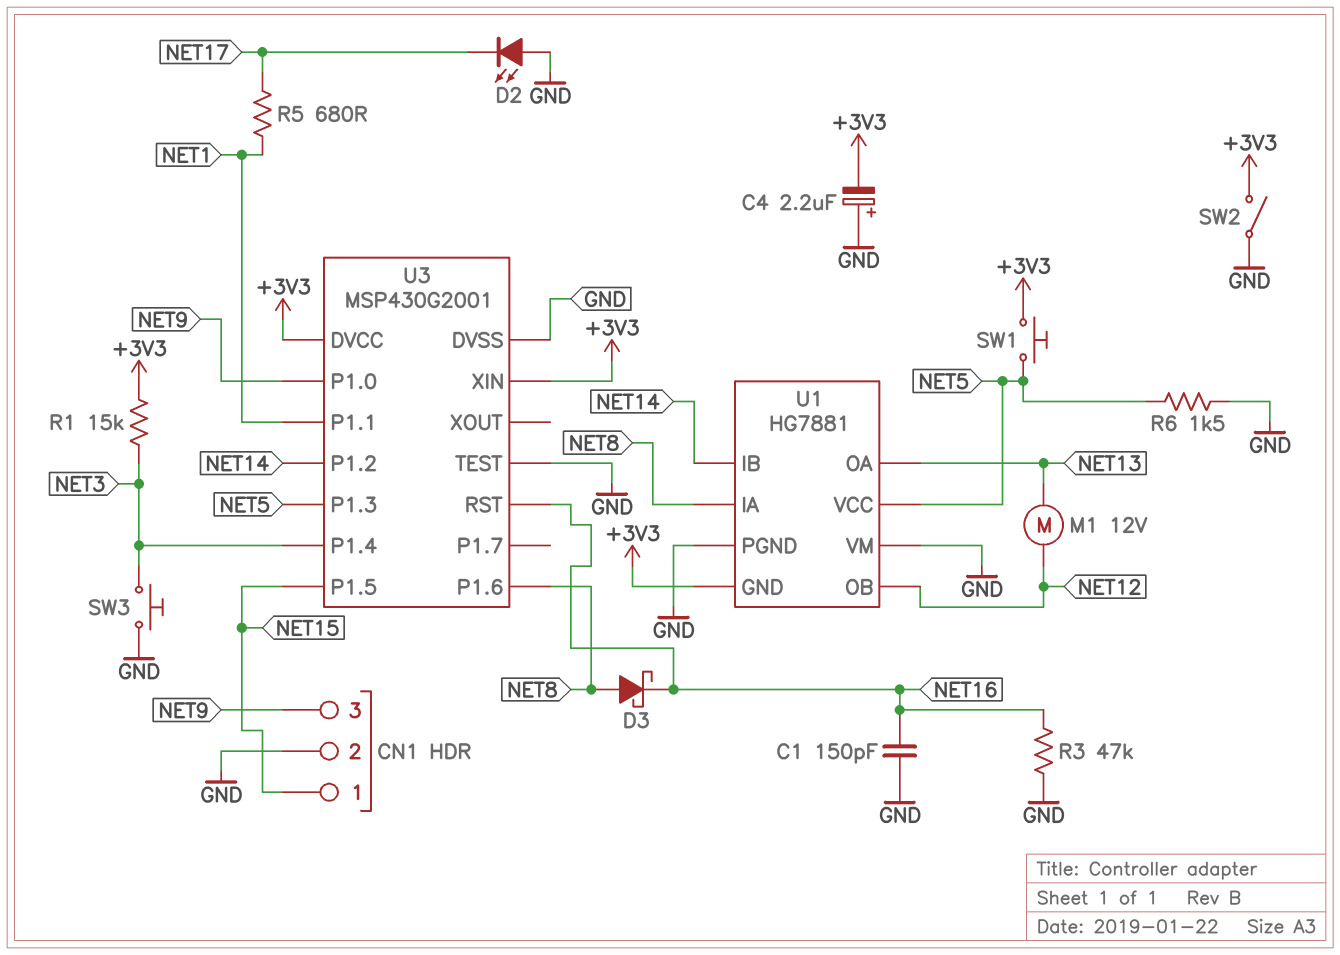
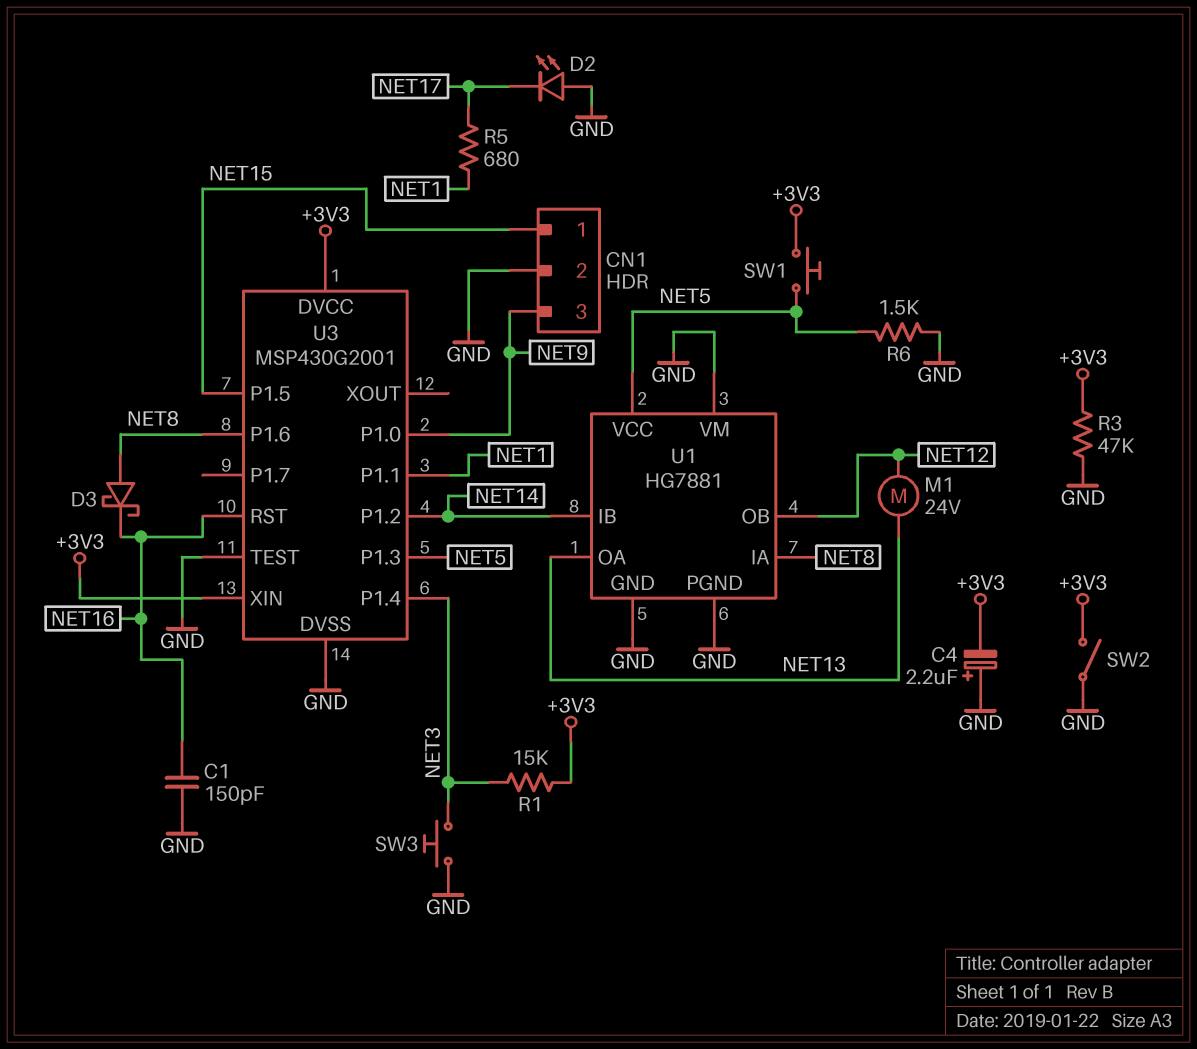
M1: motor 12V (NET12, NET13) -> motor 24V (NET12, NET13)
R3: 47k (GND, NET16) -> 47k (+3V3, GND)
U1 pin GND: +3V3 -> GND

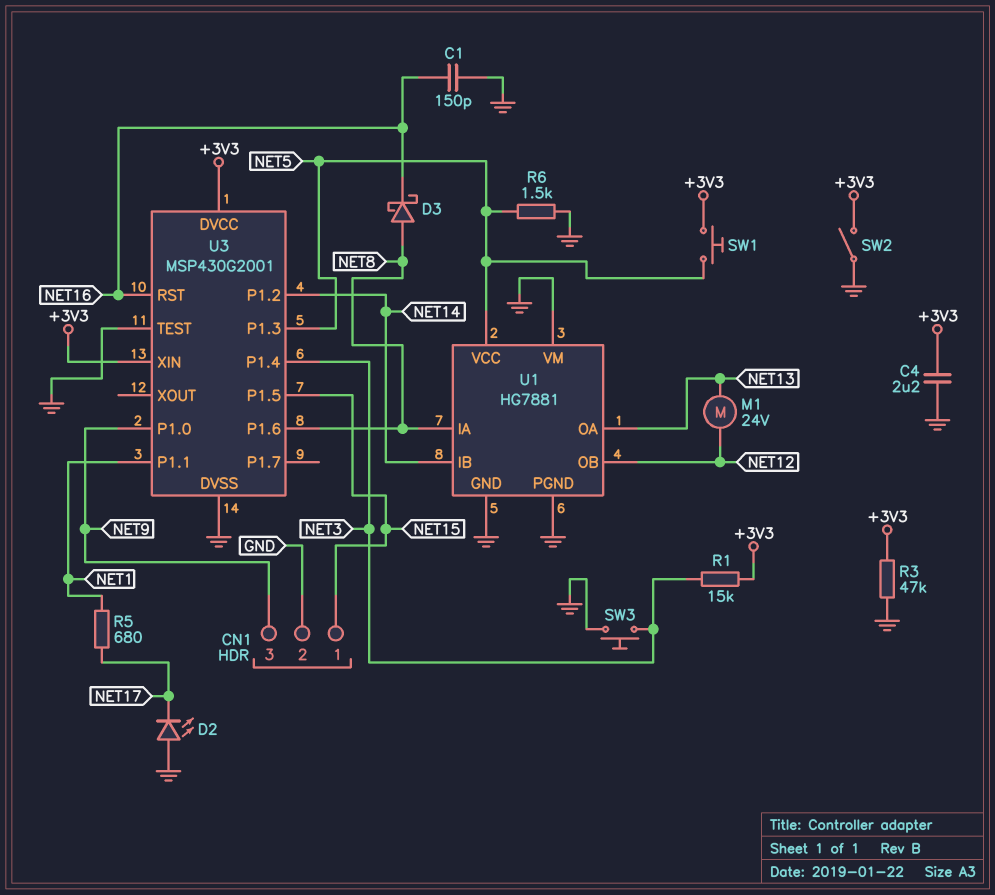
C4: 2.2uF (plus GND, minus +3V3) -> 2.2uF (+3V3, GND)

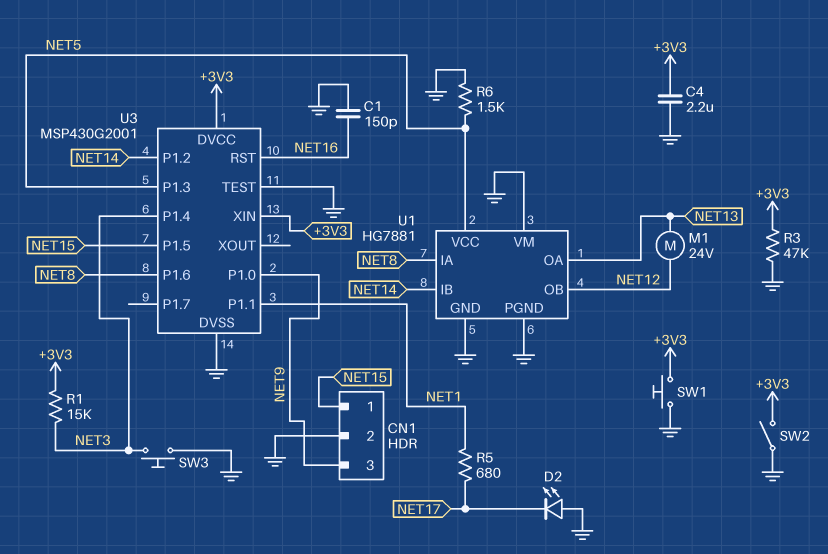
D3: schottky (A NET8, K NET16) -> none
SW1: button (+3V3, NET5) -> button (+3V3, GND)

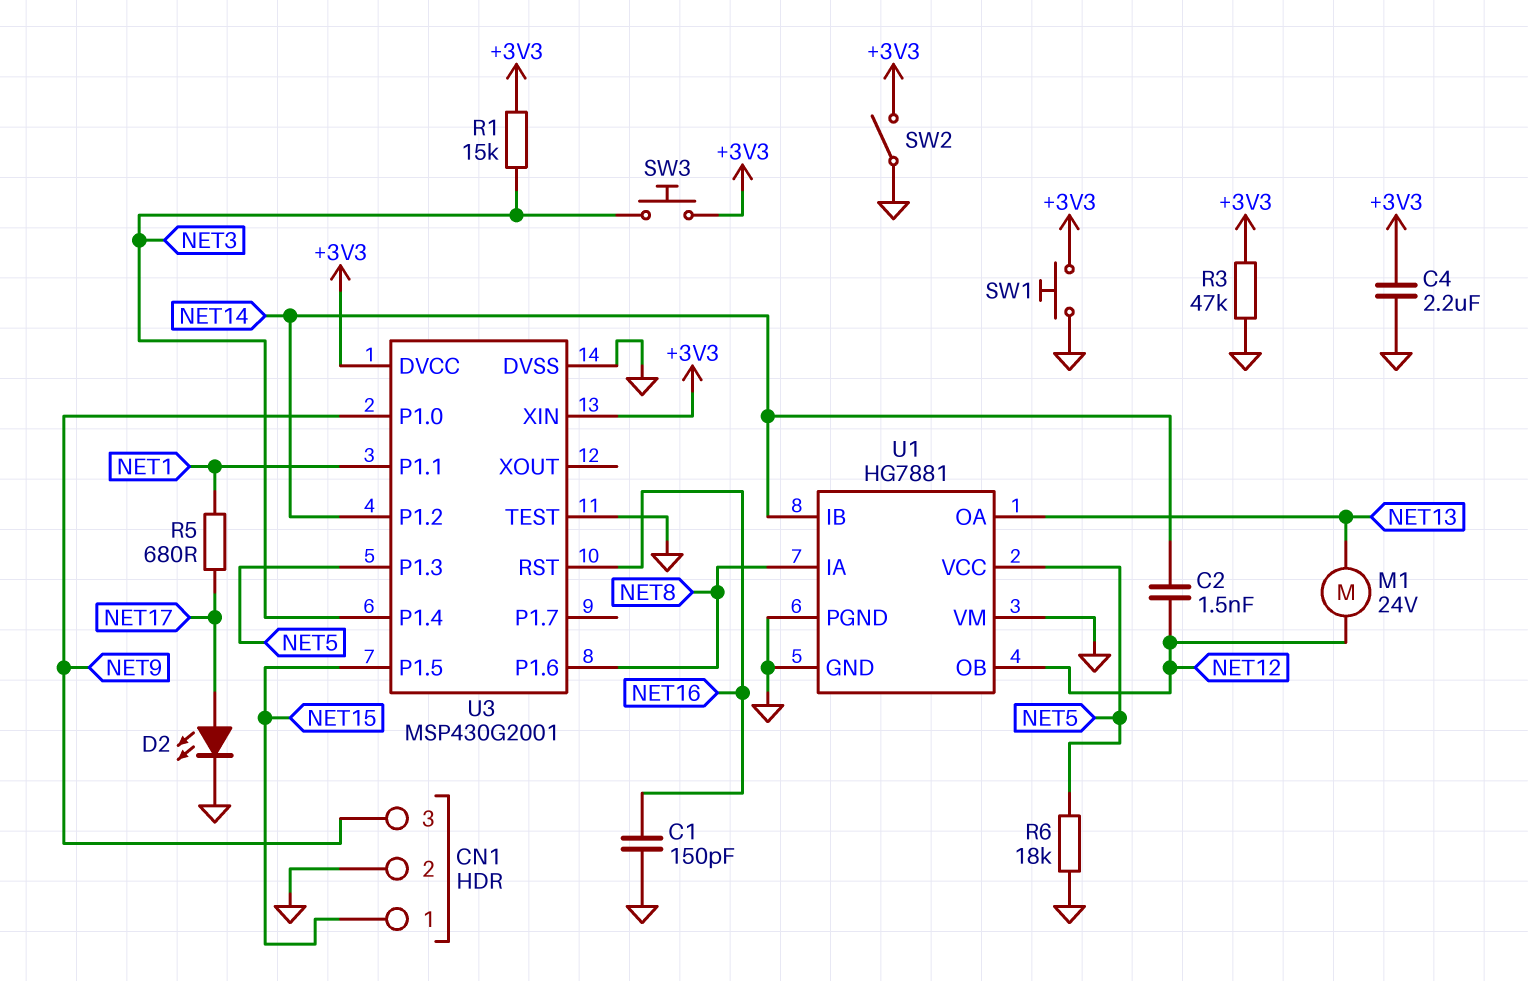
C2: none -> 1.5nF (NET12, NET14)
D2: LED (A GND, K NET17) -> LED (A NET17, K GND)
R6: 1.5k (GND, NET5) -> 18k (GND, NET5)
SW3: button (GND, NET3) -> button (+3V3, NET3)

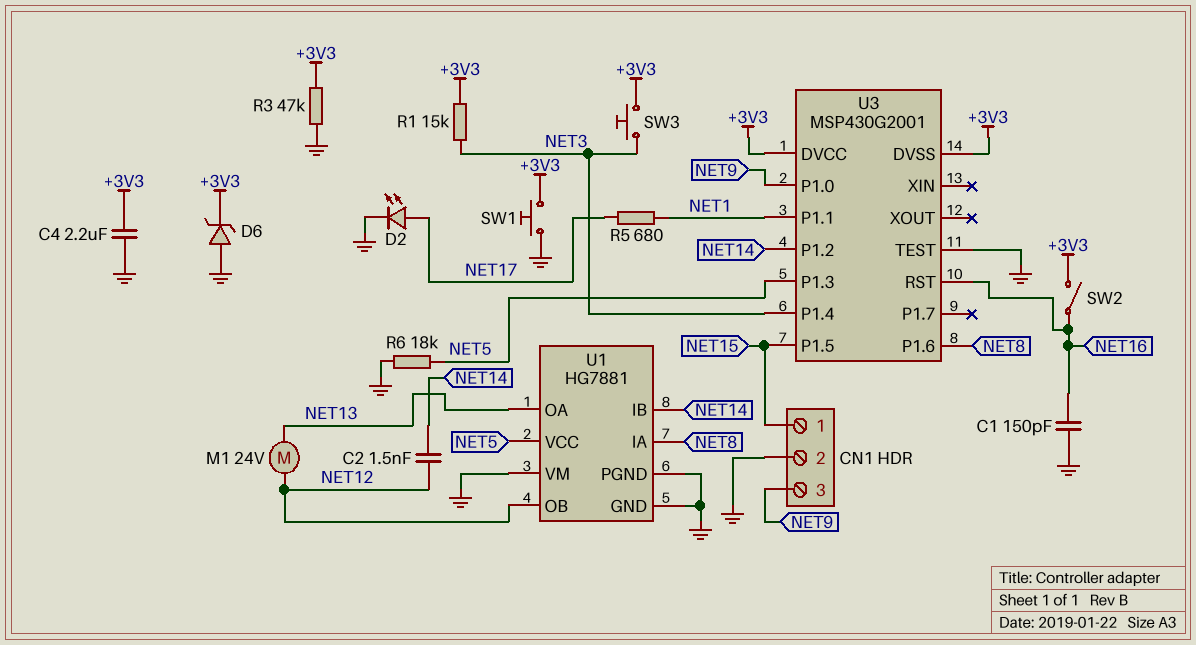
D6: none -> zener (A GND, K +3V3)
SW2: switch (+3V3, GND) -> switch (+3V3, NET16)
U3 pin DVSS: GND -> +3V3
U3 pin XIN: +3V3 -> none

